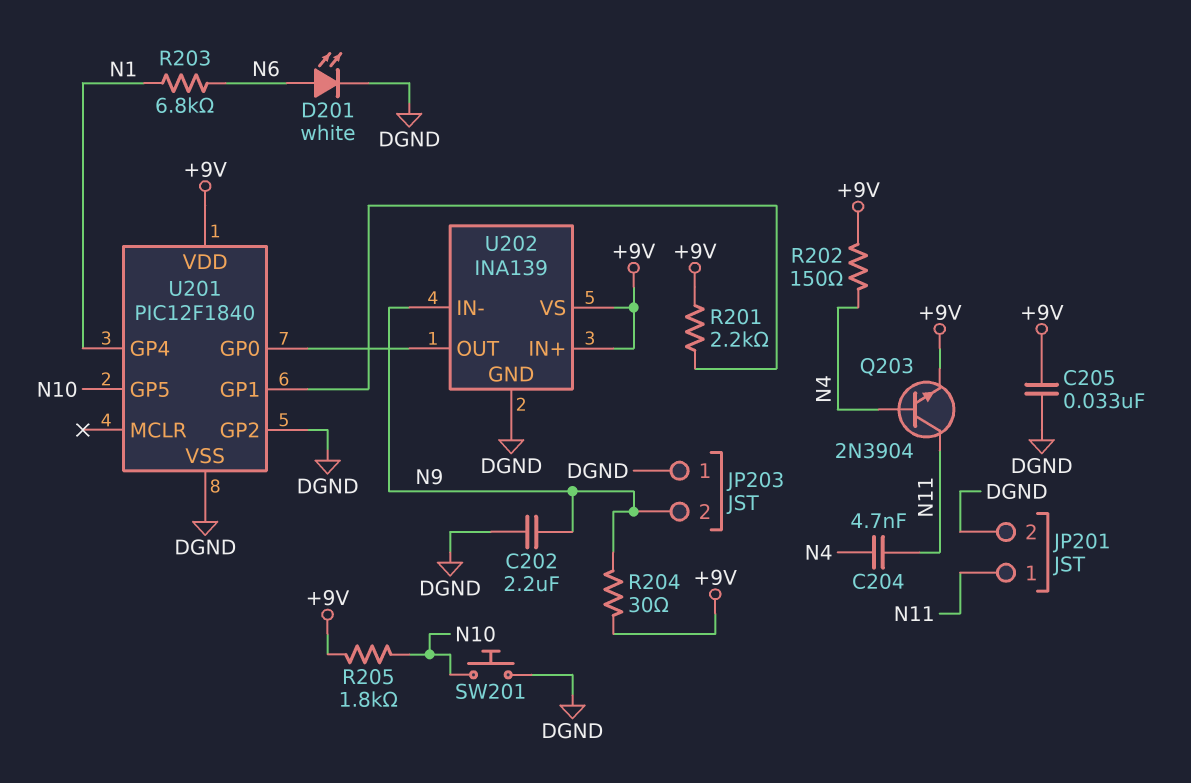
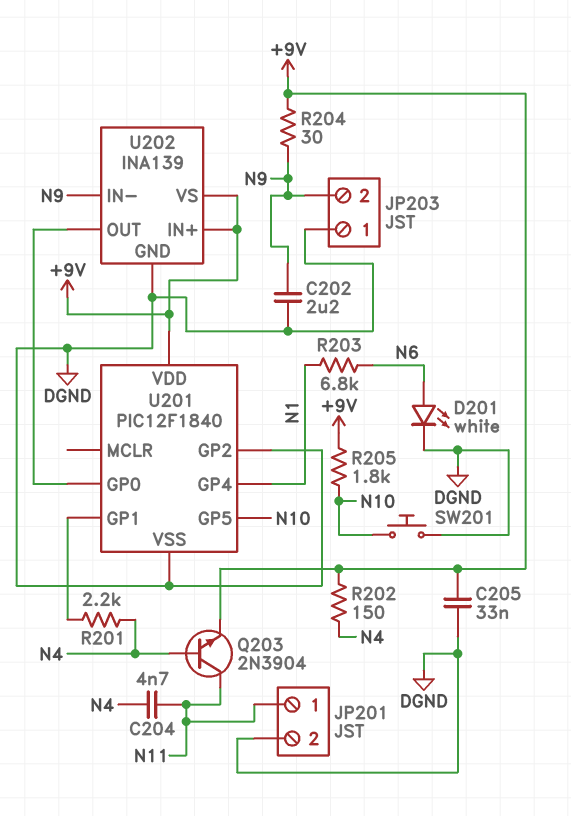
R201: 2.2k (+9V, U201/GP1) -> 2.2k (N4, U201/GP1)

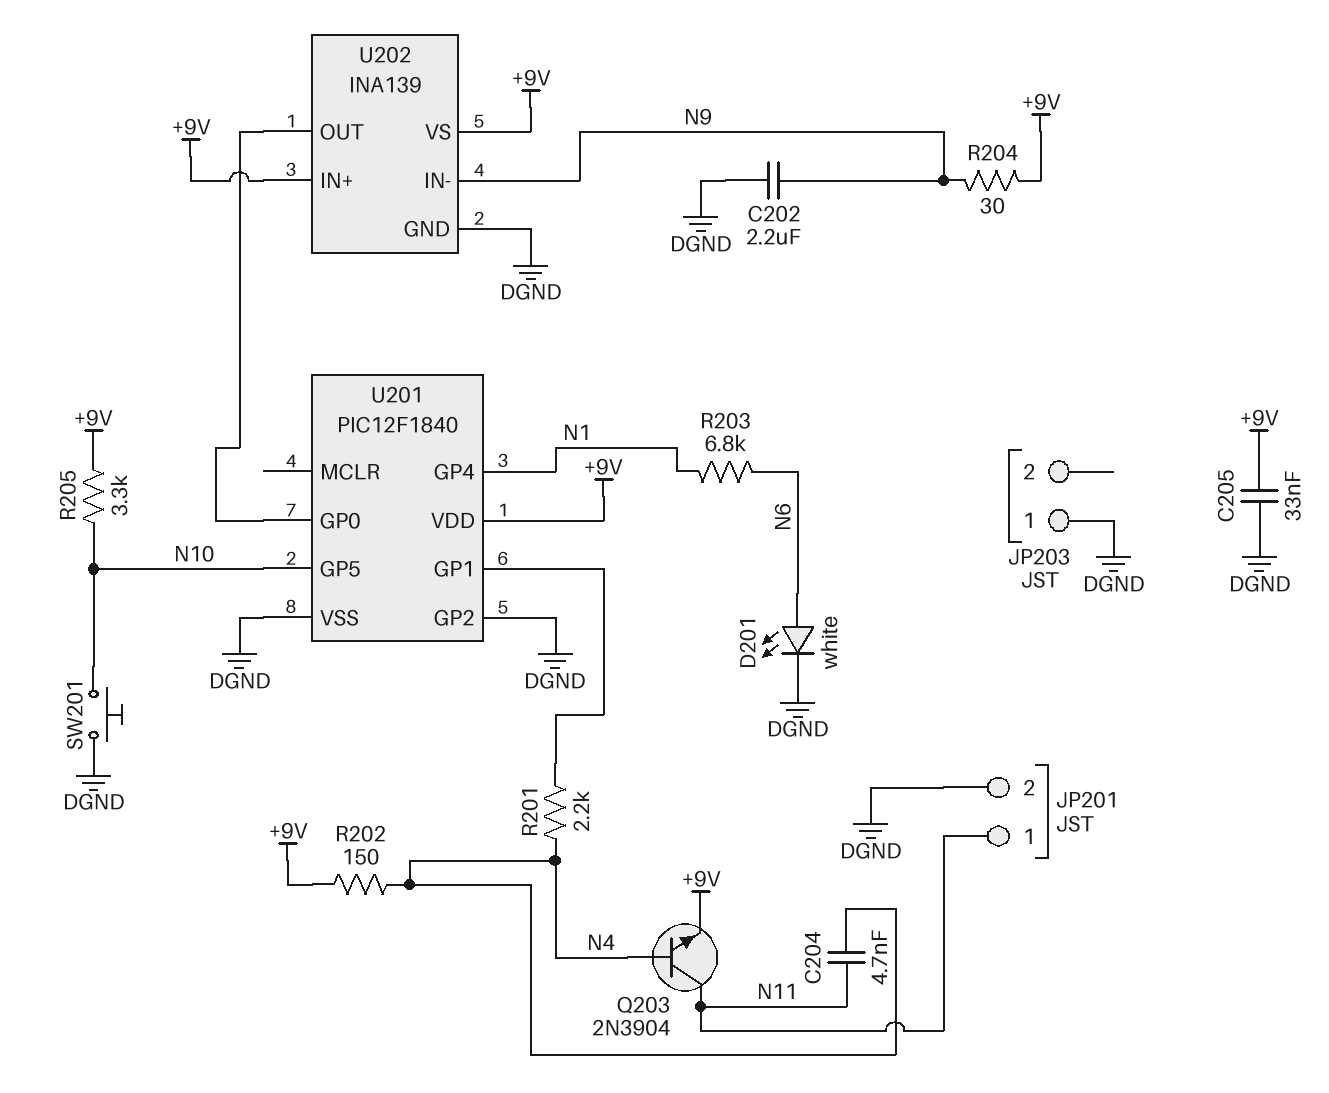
JP203 pin 2: N9 -> none
R205: 1.8k (+9V, N10) -> 3.3k (+9V, N10)

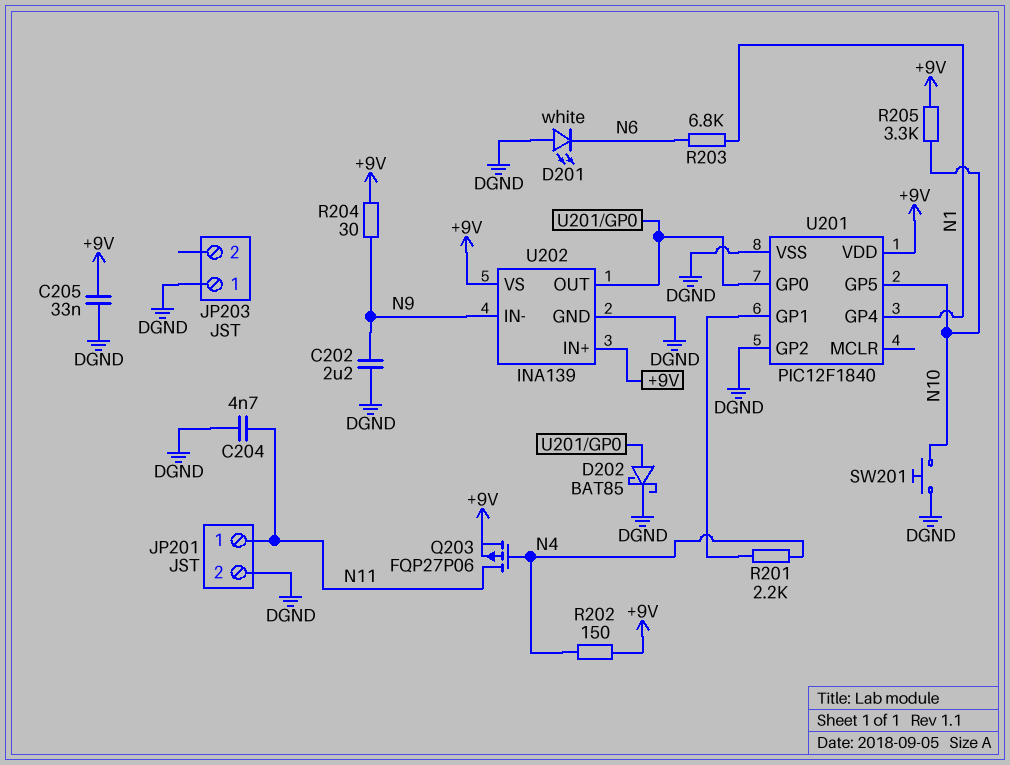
C204: 4.7nF (N4, N11) -> 4.7nF (DGND, N11)
D201: LED white (A N6, K DGND) -> LED white (A DGND, K N6)
D202: none -> schottky BAT85 (A U201/GP0, K DGND)
Q203: NPN 2N3904 (B N4, C N11, E +9V) -> PMOS FQP27P06 (G N4, D N11, S +9V)

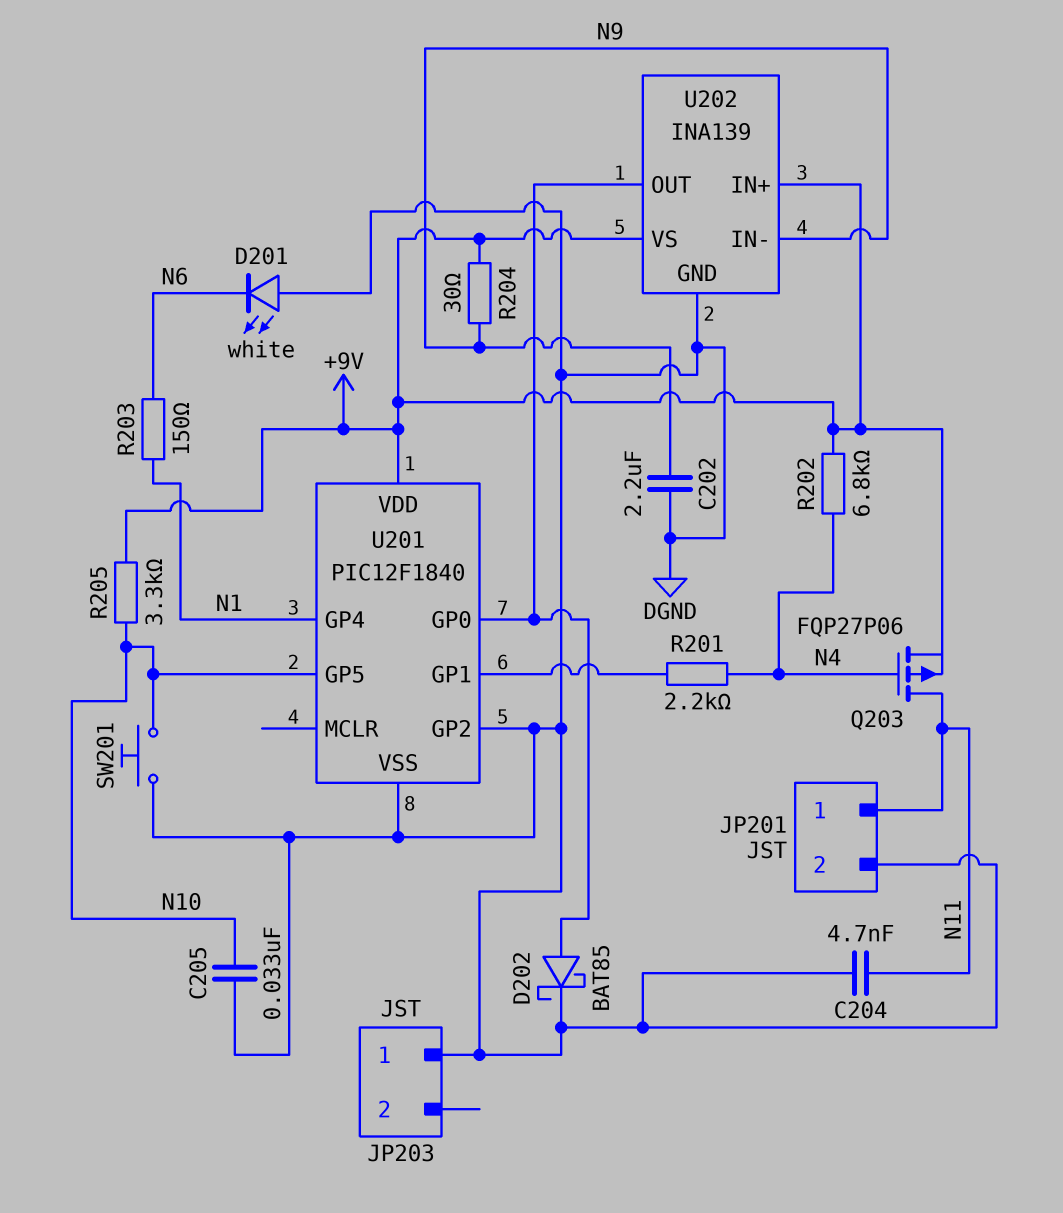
C205: 33nF (+9V, DGND) -> 33nF (DGND, N10)
R202: 150 (+9V, N4) -> 6.8k (+9V, N4)
R203: 6.8k (N1, N6) -> 150 (N1, N6)

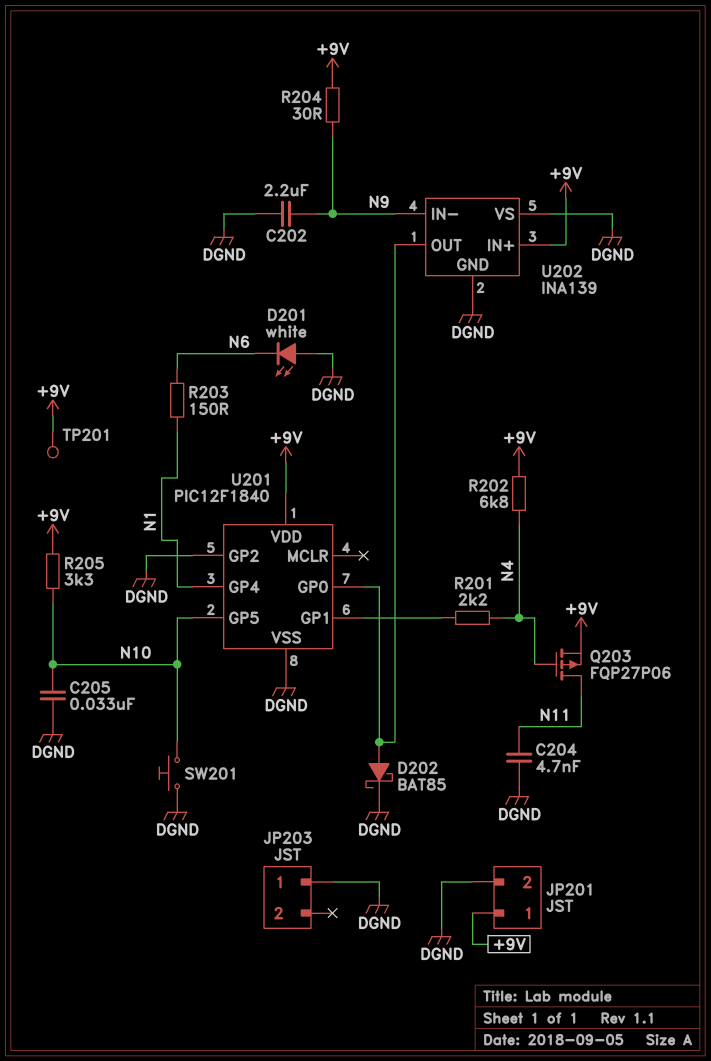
JP201 pin 1: N11 -> +9V
TP201: none -> test point (+9V)
U202 pin VS: +9V -> DGND

